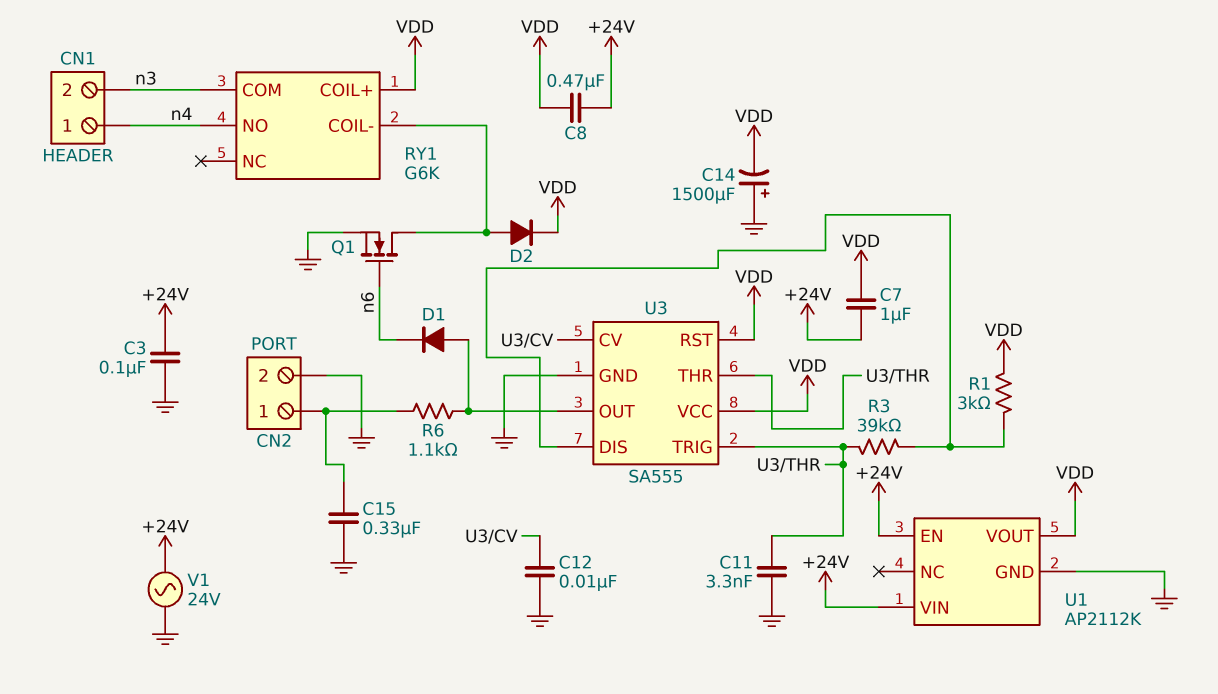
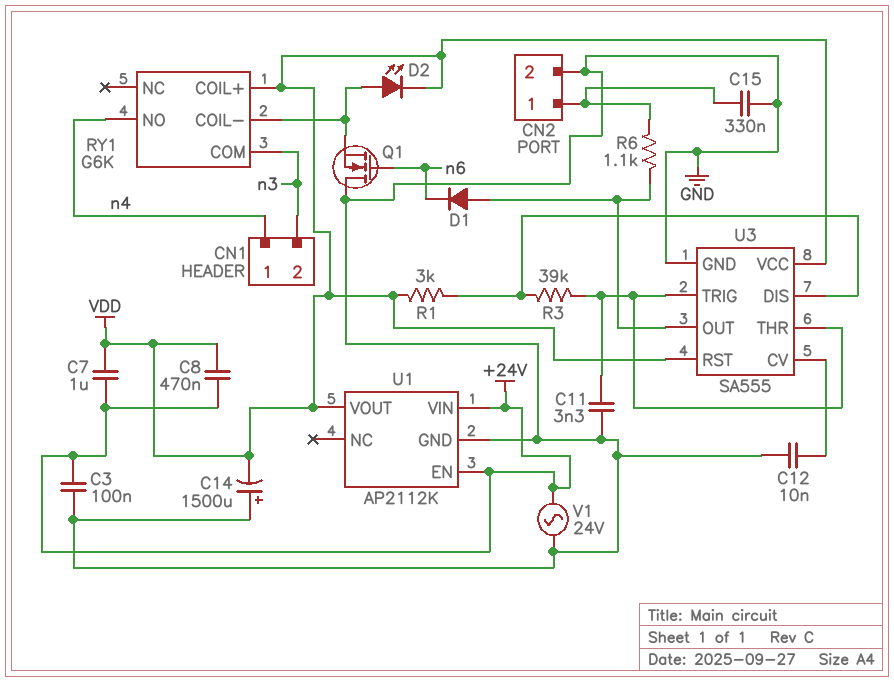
D2: diode (A RY1/COIL-, K VDD) -> LED (A RY1/COIL-, K VDD)
Q1: NMOS (G n6, D RY1/COIL-, S GND) -> NMOS (G n6, D GND, S RY1/COIL-)

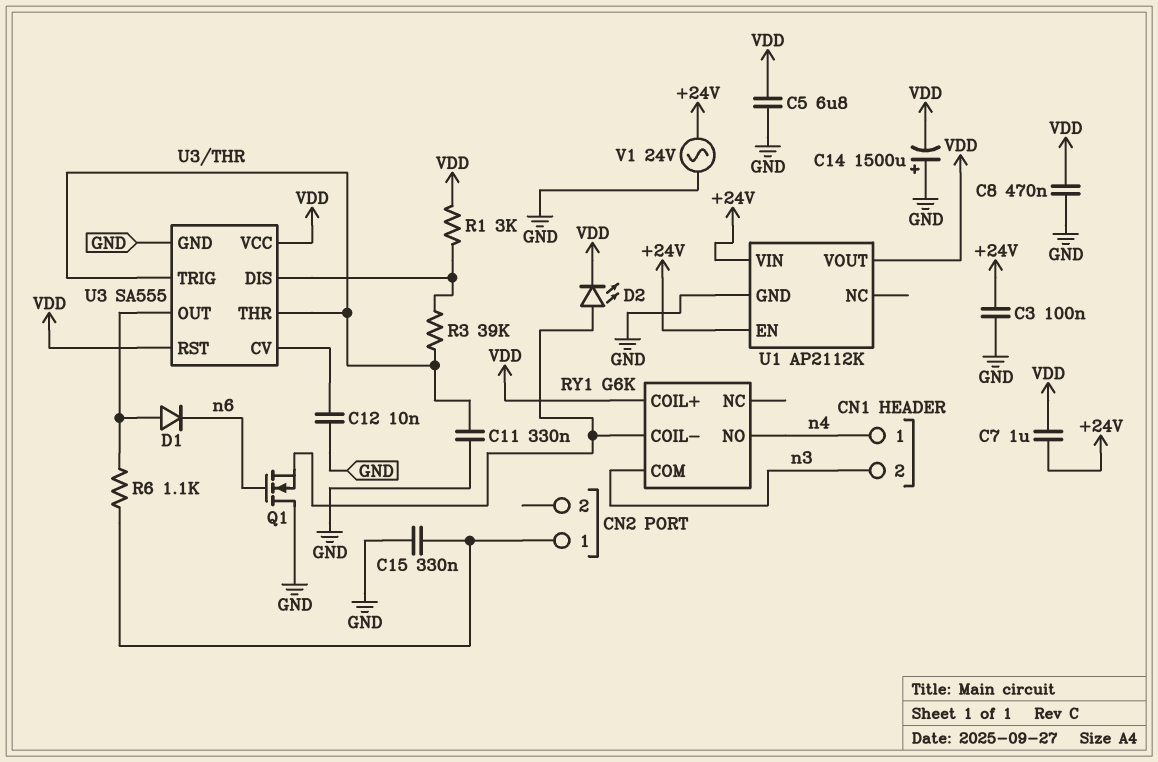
C5: none -> 6.8uF (GND, VDD)
C8: 470nF (+24V, VDD) -> 470nF (GND, VDD)
C11: 3.3nF (GND, U3/THR) -> 330nF (GND, U3/THR)
CN2 pin 2: GND -> none

